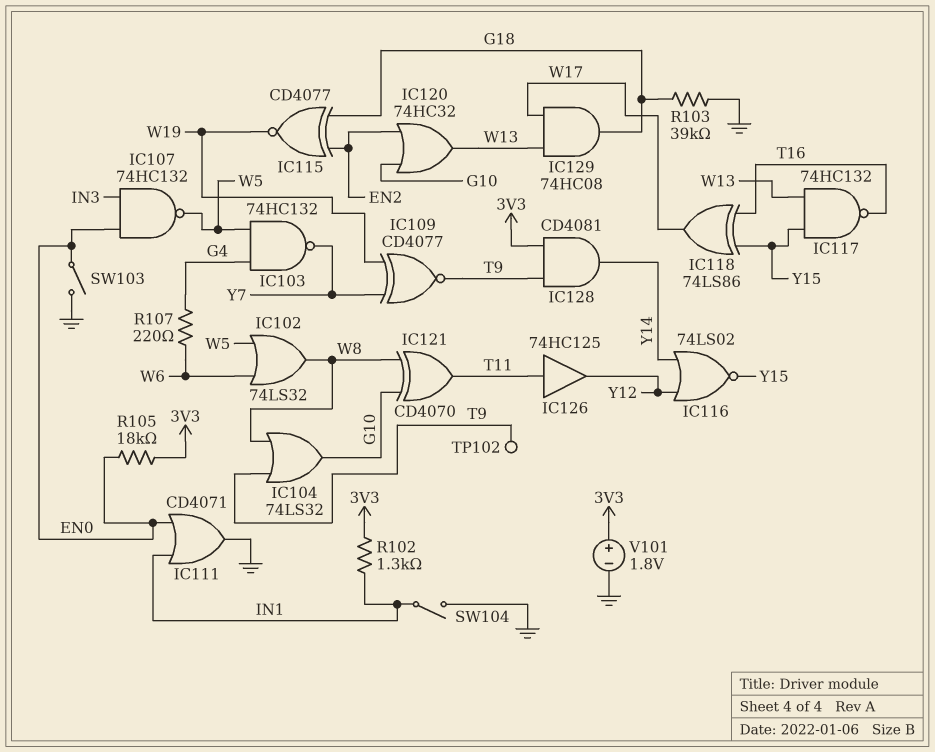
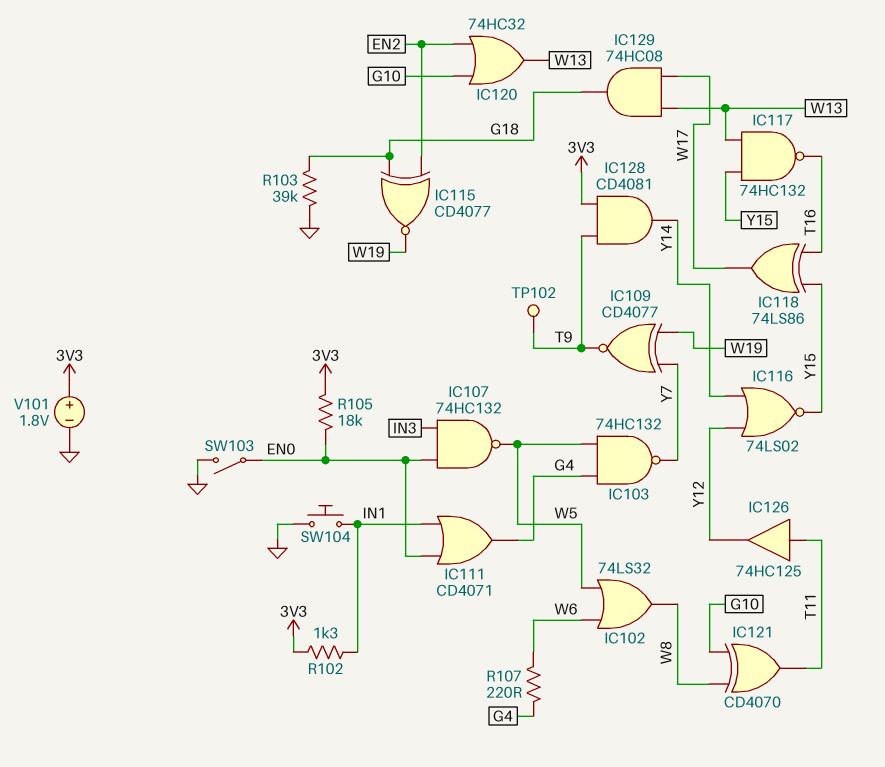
IC104: OR 74LS32 (in T9, in W8, out G10) -> none
IC111: OR CD4071 (in EN0, in IN1, out GND) -> OR CD4071 (in EN0, in IN1, out G4)
SW104: switch (GND, IN1) -> button (GND, IN1)

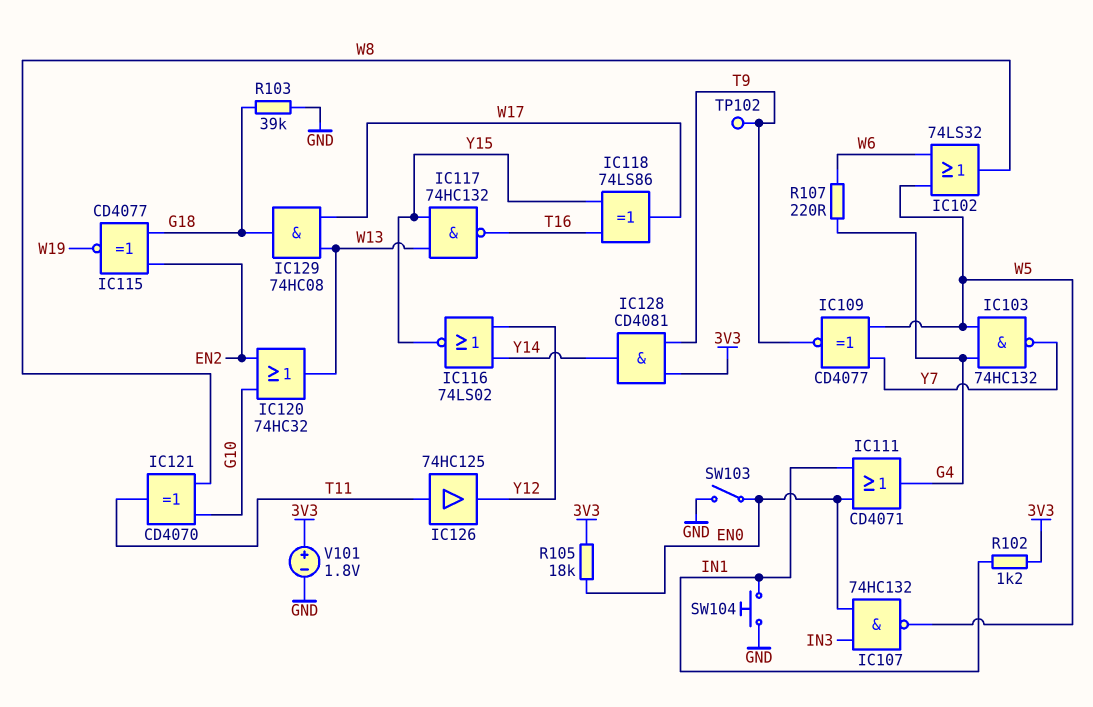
IC109: XNOR CD4077 (in W19, in Y7, out T9) -> XNOR CD4077 (in W5, in Y7, out T9)
R102: 1.3k (3V3, IN1) -> 1.2k (3V3, IN1)

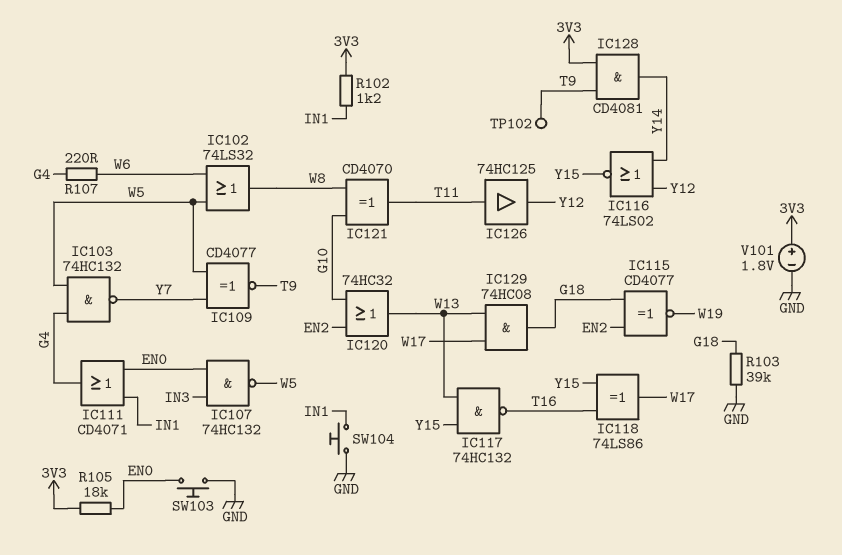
SW103: switch (EN0, GND) -> button (EN0, GND)

